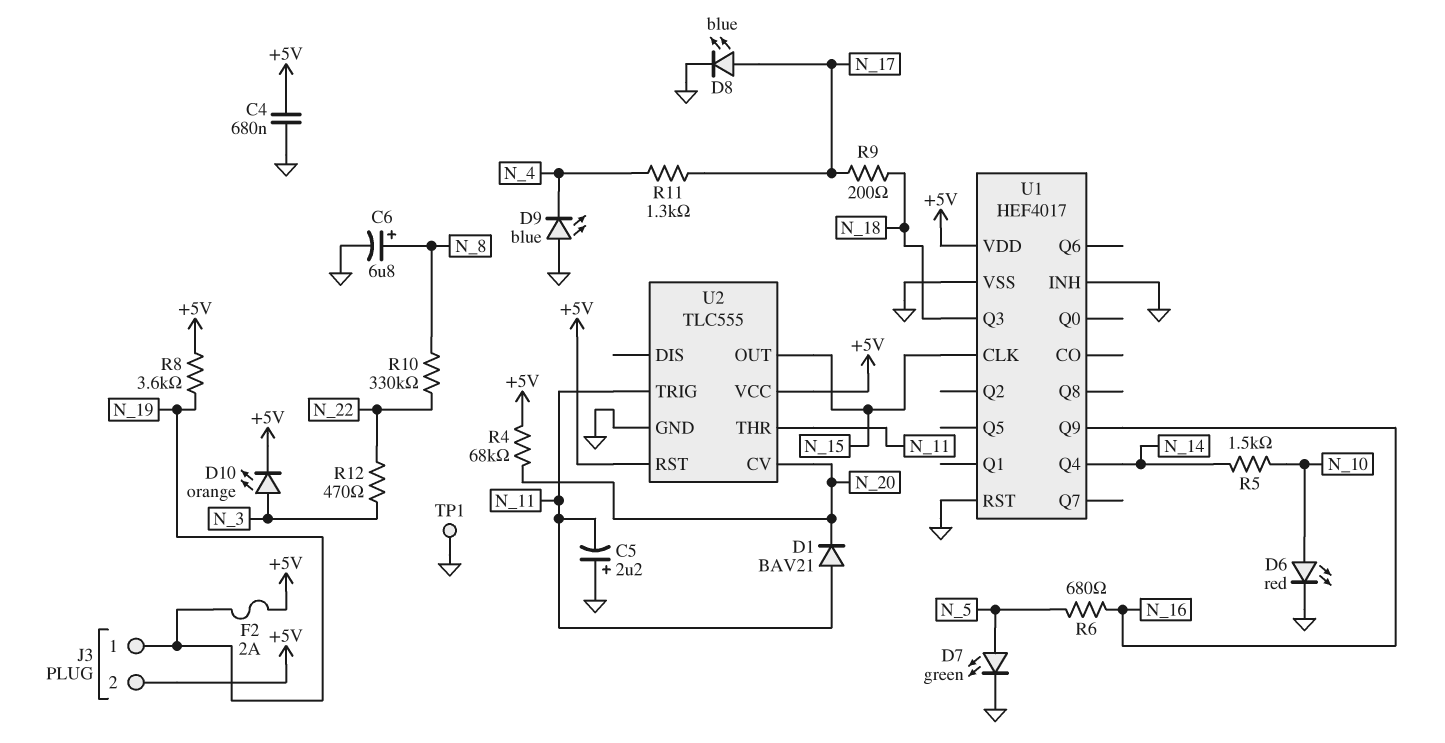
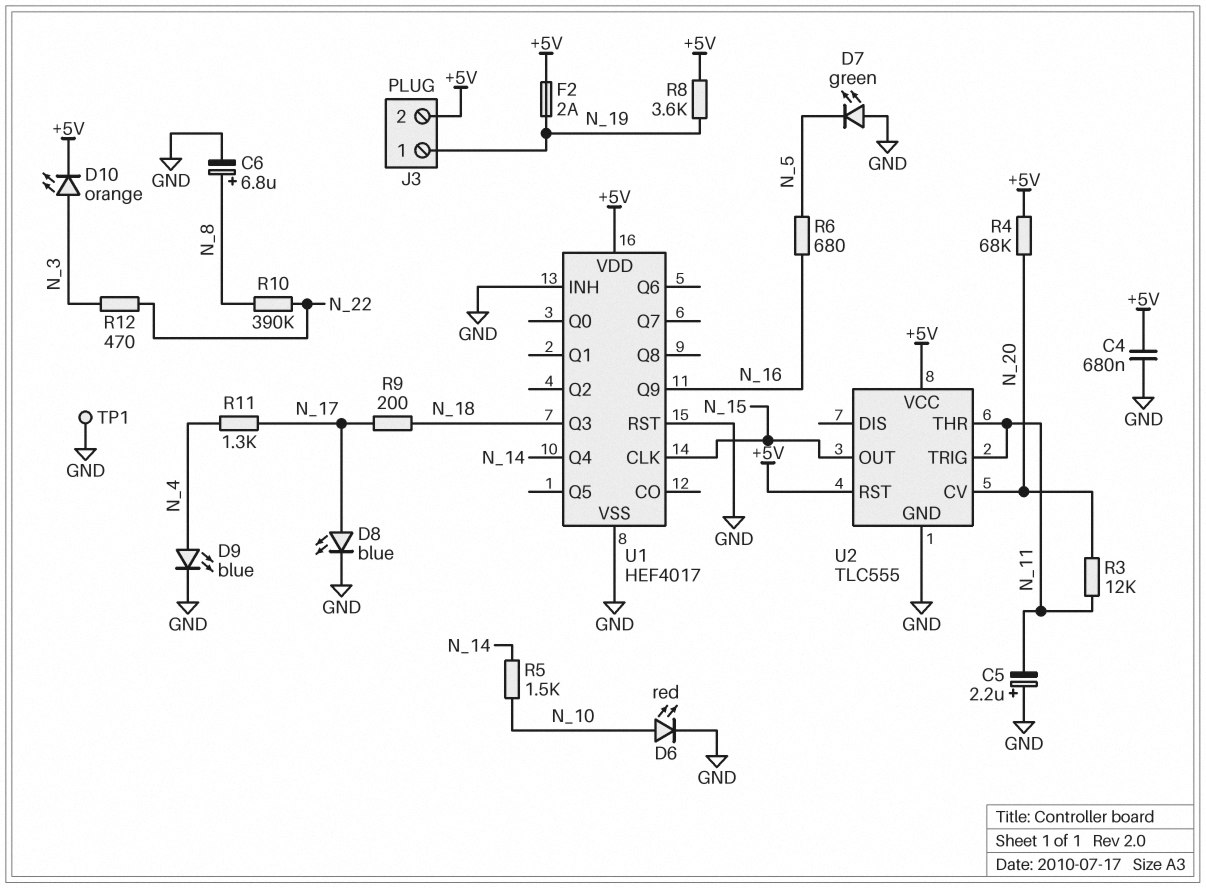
D1: diode BAV21 (A N_11, K N_20) -> none
D7: LED green (A N_5, K GND) -> LED green (A GND, K N_5)
D9: LED blue (A GND, K N_4) -> LED blue (A N_4, K GND)
R3: none -> 12k (N_11, N_20)
R10: 330k (N_8, N_22) -> 390k (N_8, N_22)

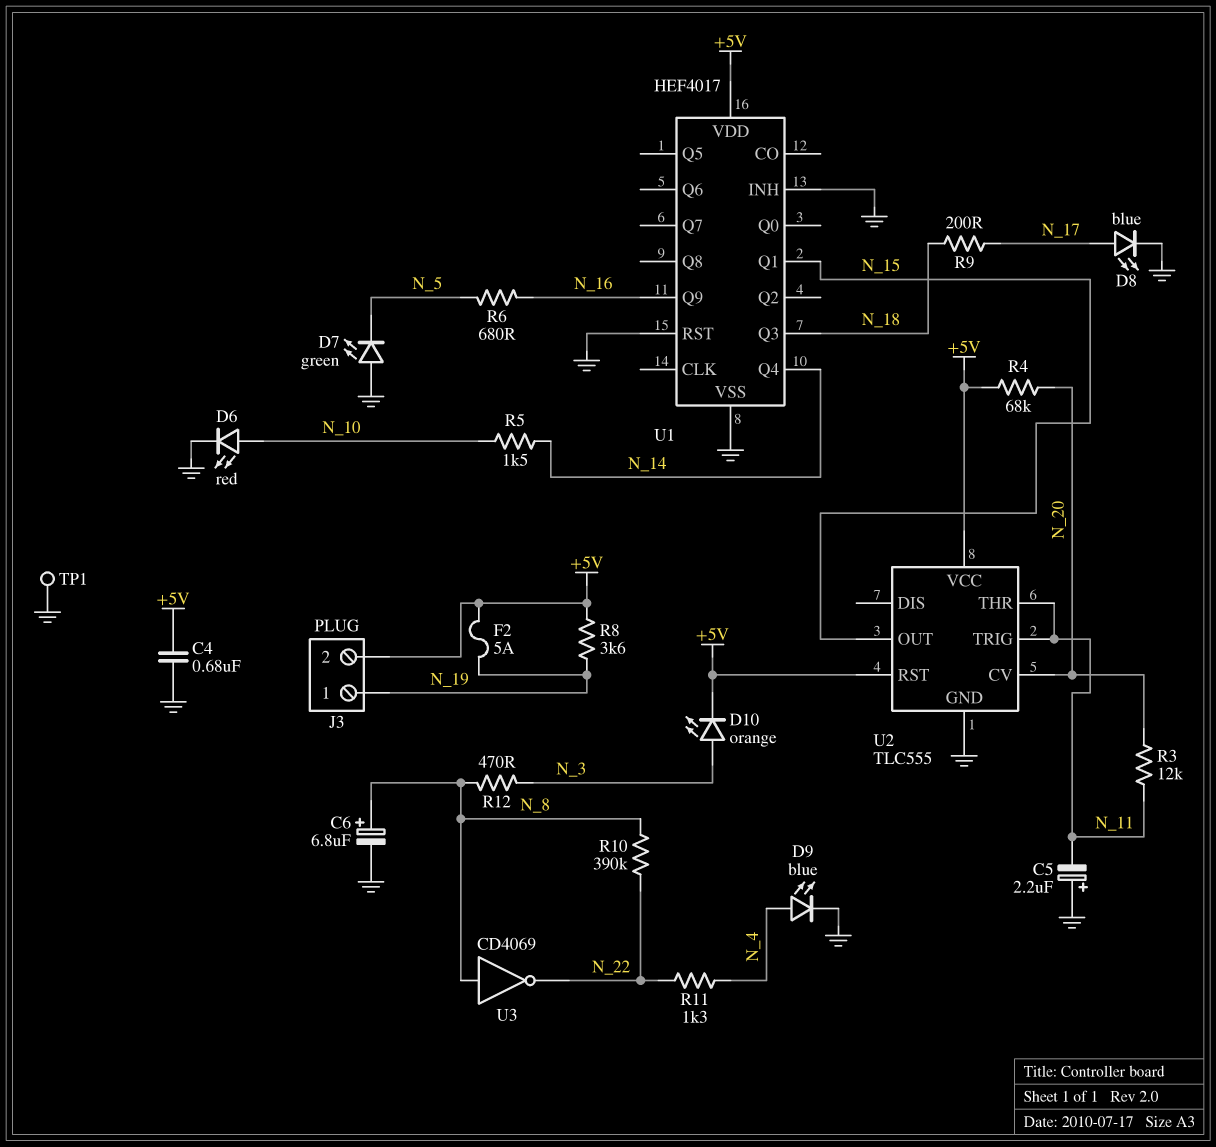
F2: 2A (+5V, N_19) -> 5A (+5V, N_19)
R11: 1.3k (N_4, N_17) -> 1.3k (N_4, N_22)
R12: 470 (N_3, N_22) -> 470 (N_3, N_8)
U1 pin CLK: N_15 -> none
U1 pin Q1: none -> N_15
U3: none -> NOT CD4069 (in N_8, out N_22)

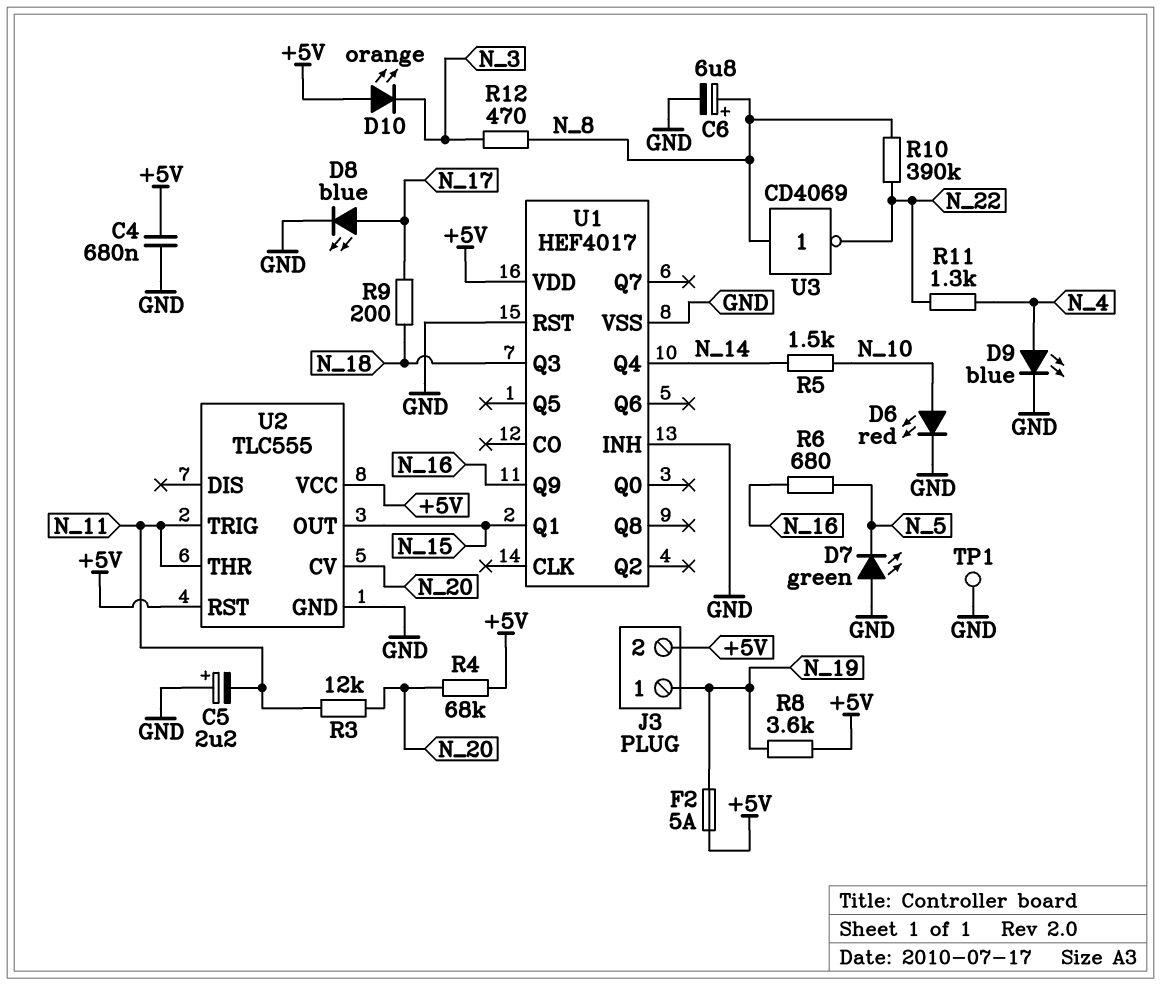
D10: LED orange (A N_3, K +5V) -> LED orange (A +5V, K N_3)

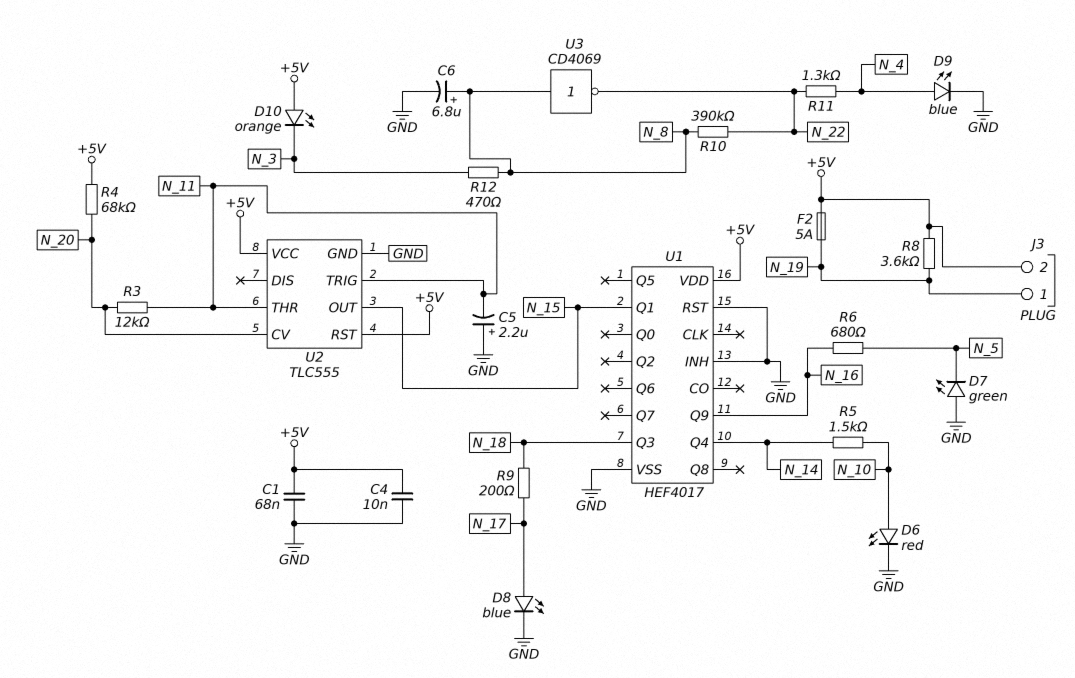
C1: none -> 68nF (+5V, GND)
C4: 680nF (+5V, GND) -> 10nF (+5V, GND)
TP1: test point (GND) -> none

